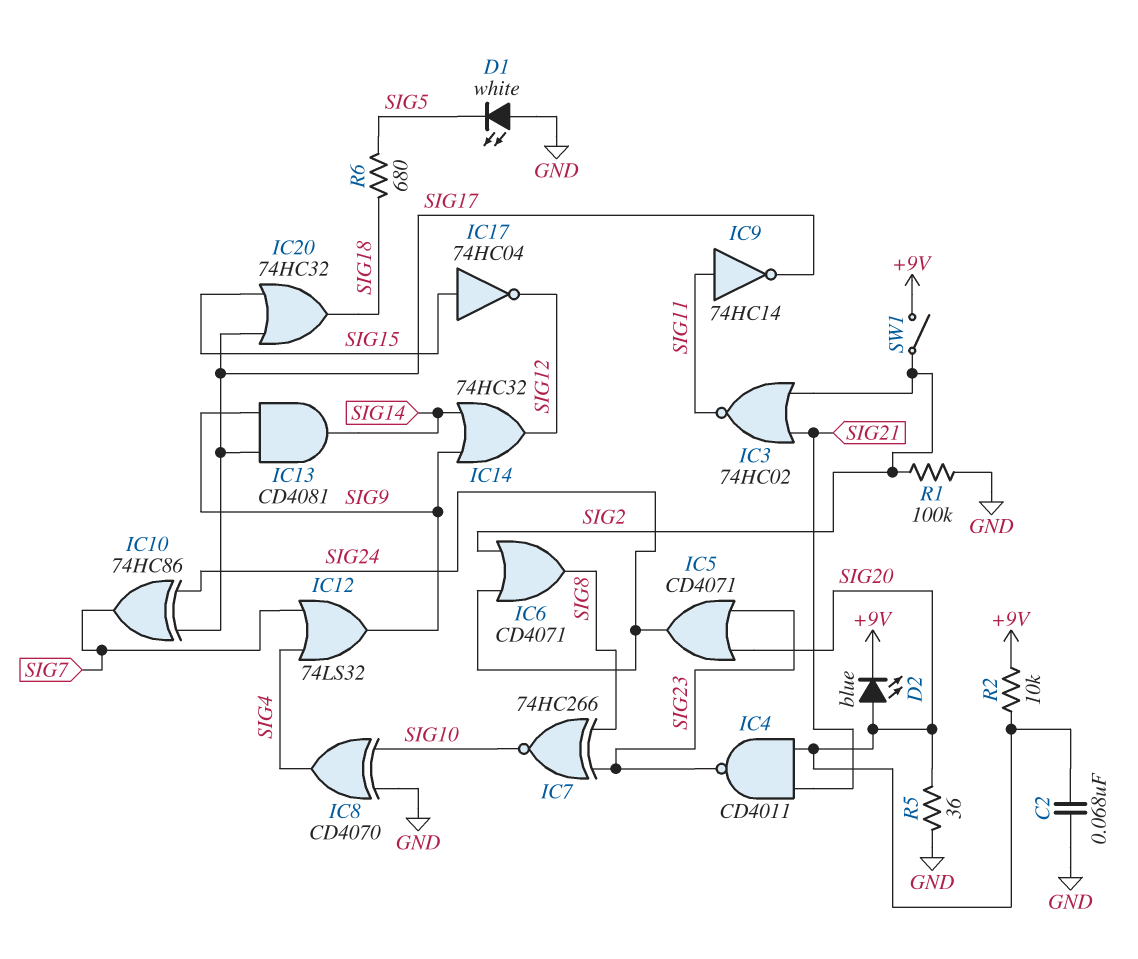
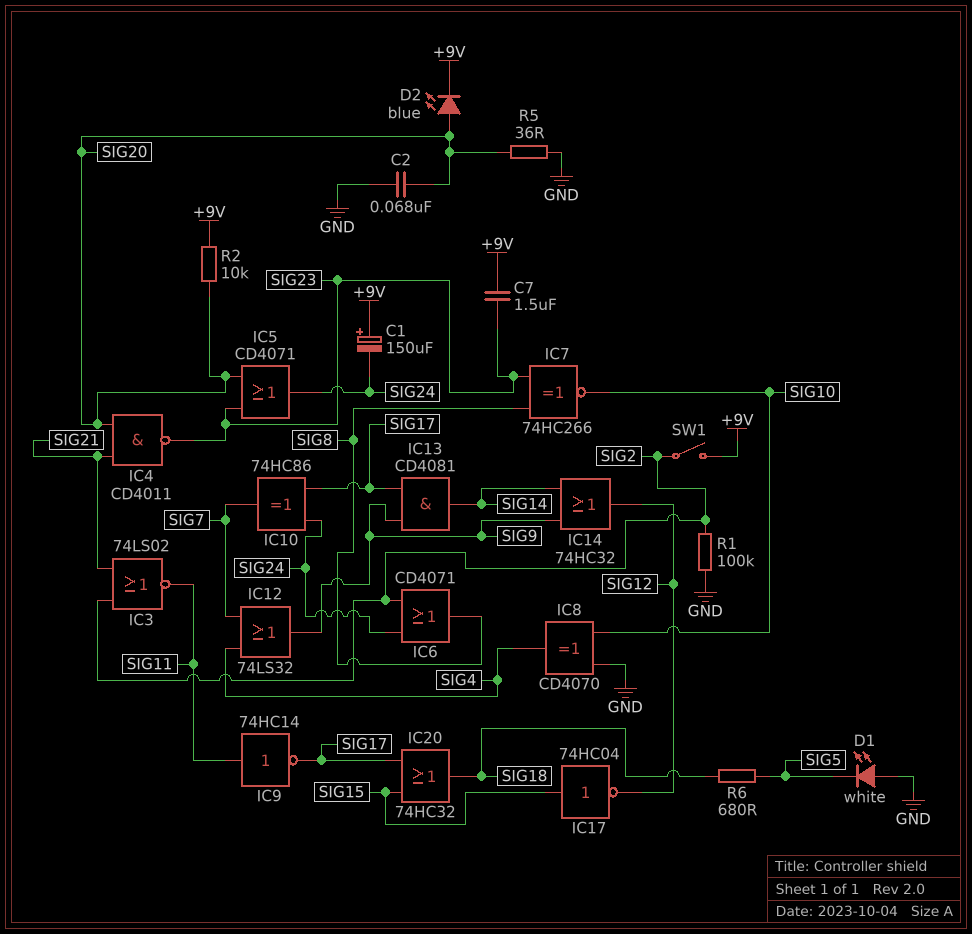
C1: none -> 150uF (plus +9V, minus SIG24)
C7: none -> 1.5uF (+9V, SIG23)
IC3: NOR 74HC02 (in SIG2, in SIG21, out SIG11) -> NOR 74LS02 (in SIG2, in SIG21, out SIG11)

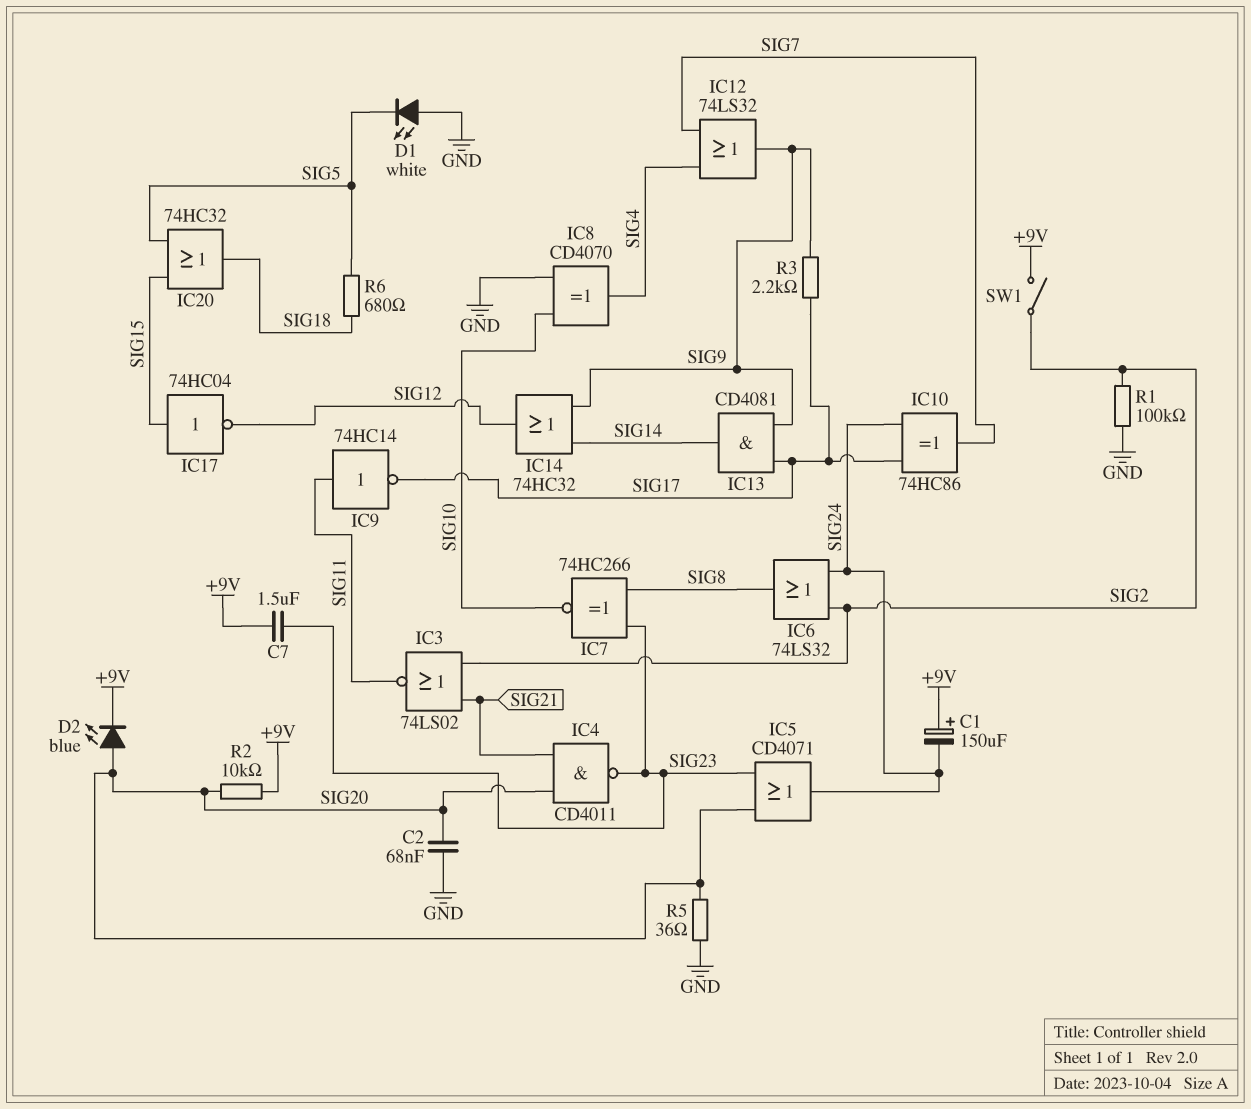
IC6: OR CD4071 (in SIG2, in SIG24, out SIG8) -> OR 74LS32 (in SIG2, in SIG24, out SIG8)
IC20: OR 74HC32 (in SIG15, in SIG17, out SIG18) -> OR 74HC32 (in SIG5, in SIG15, out SIG18)
R3: none -> 2.2k (SIG9, SIG17)

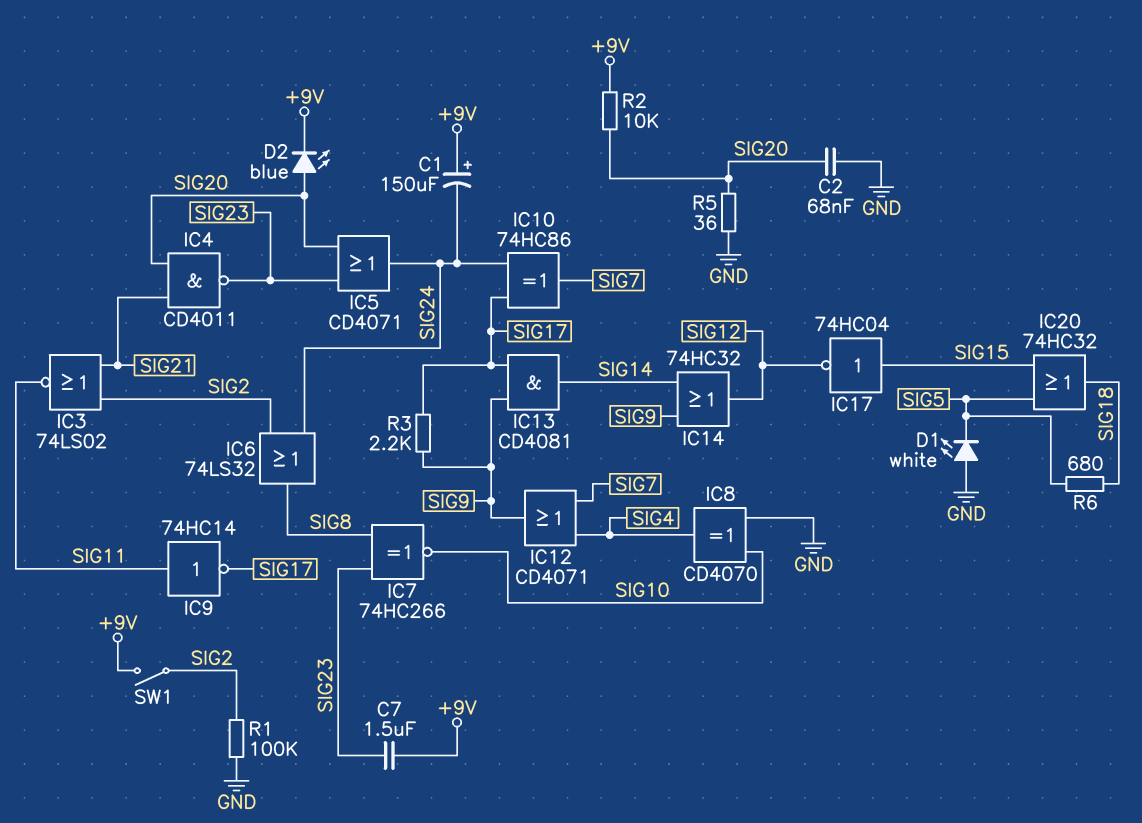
IC12: OR 74LS32 (in SIG4, in SIG7, out SIG9) -> OR CD4071 (in SIG4, in SIG7, out SIG9)

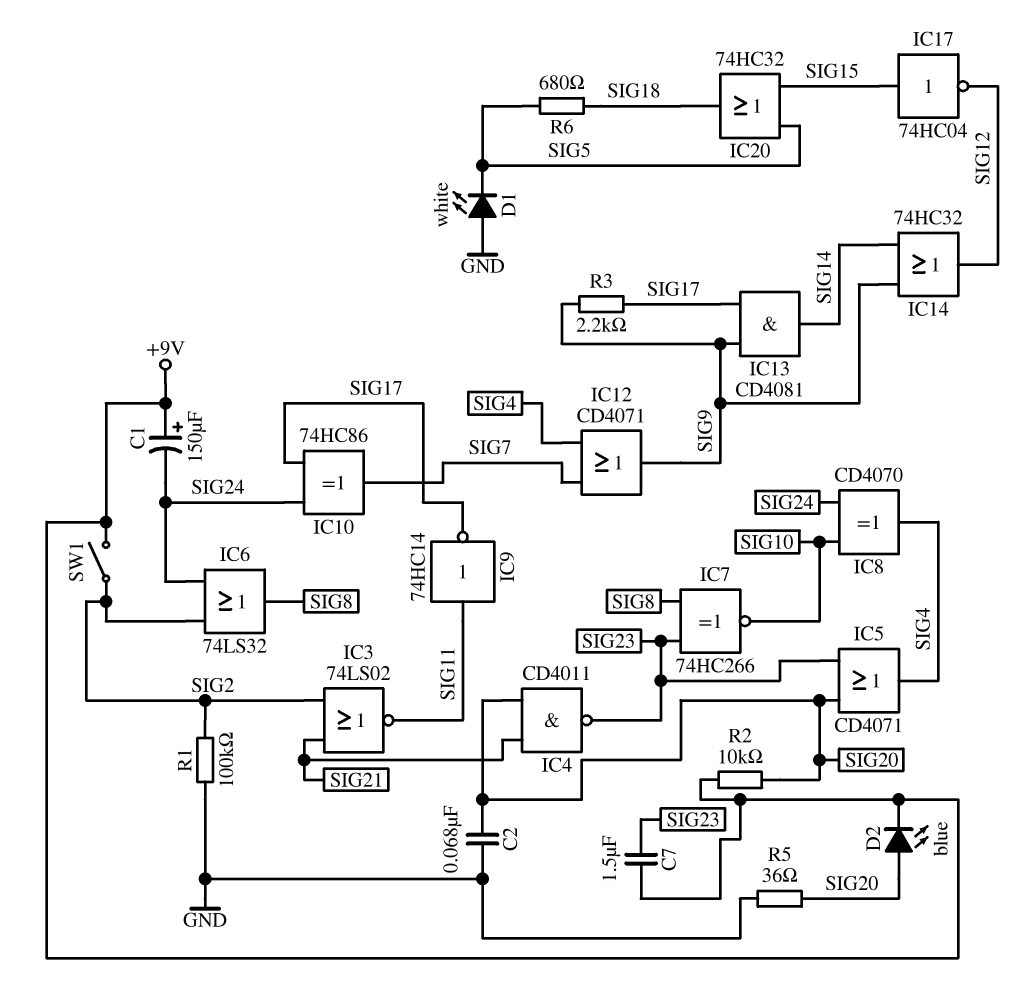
IC5: OR CD4071 (in SIG20, in SIG23, out SIG24) -> OR CD4071 (in SIG20, in SIG23, out SIG4)
IC8: XOR CD4070 (in GND, in SIG10, out SIG4) -> XOR CD4070 (in SIG10, in SIG24, out SIG4)

